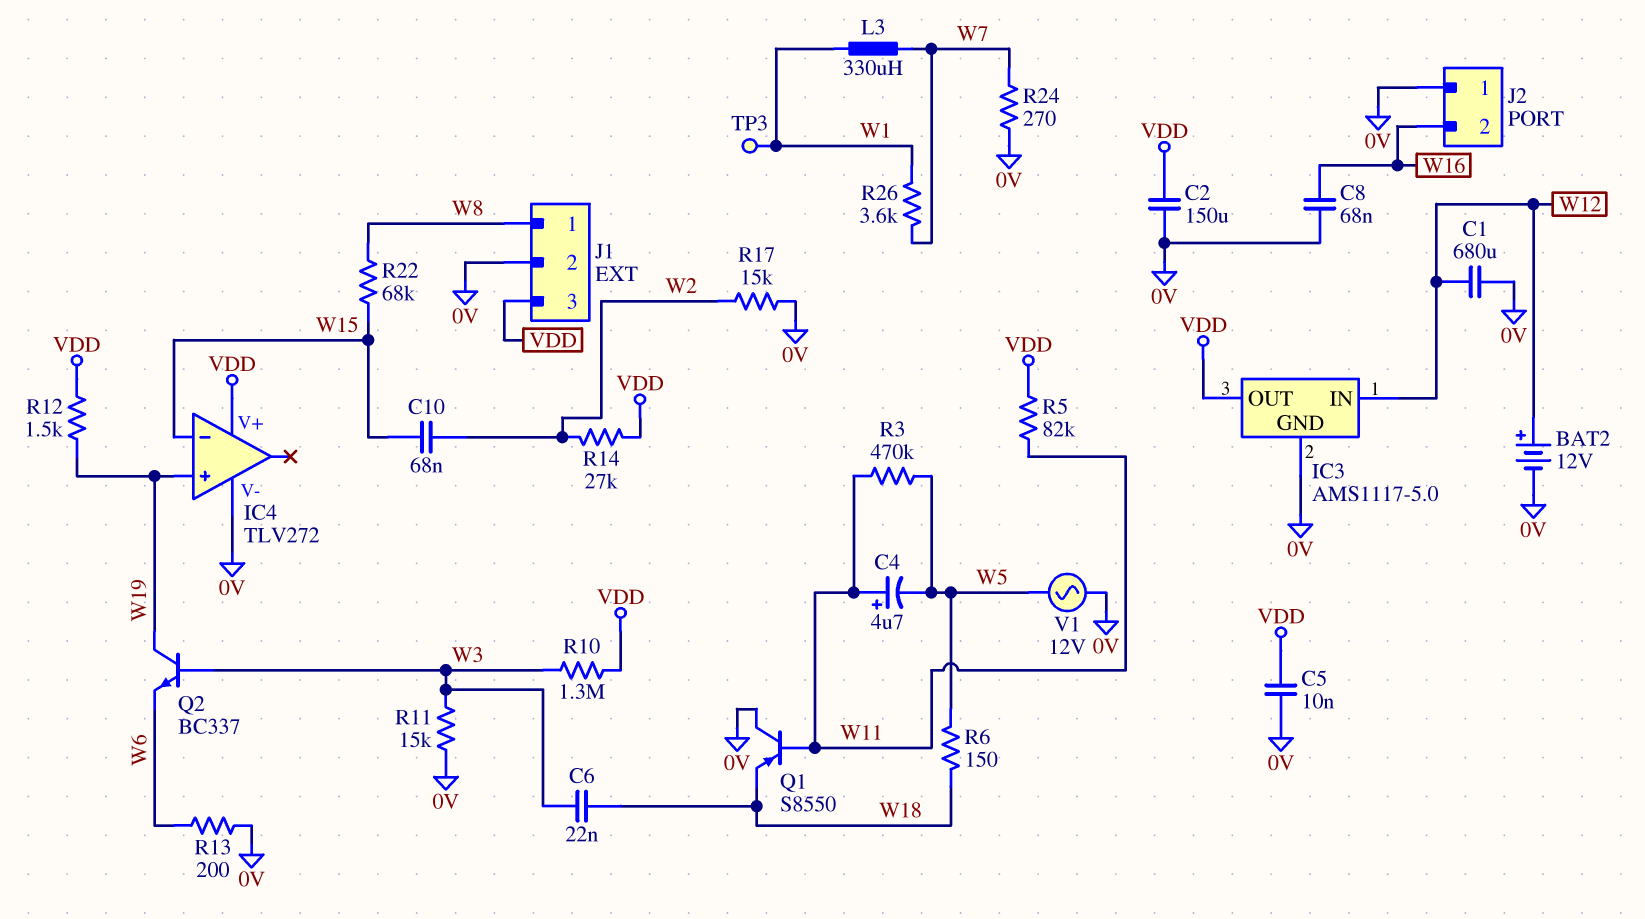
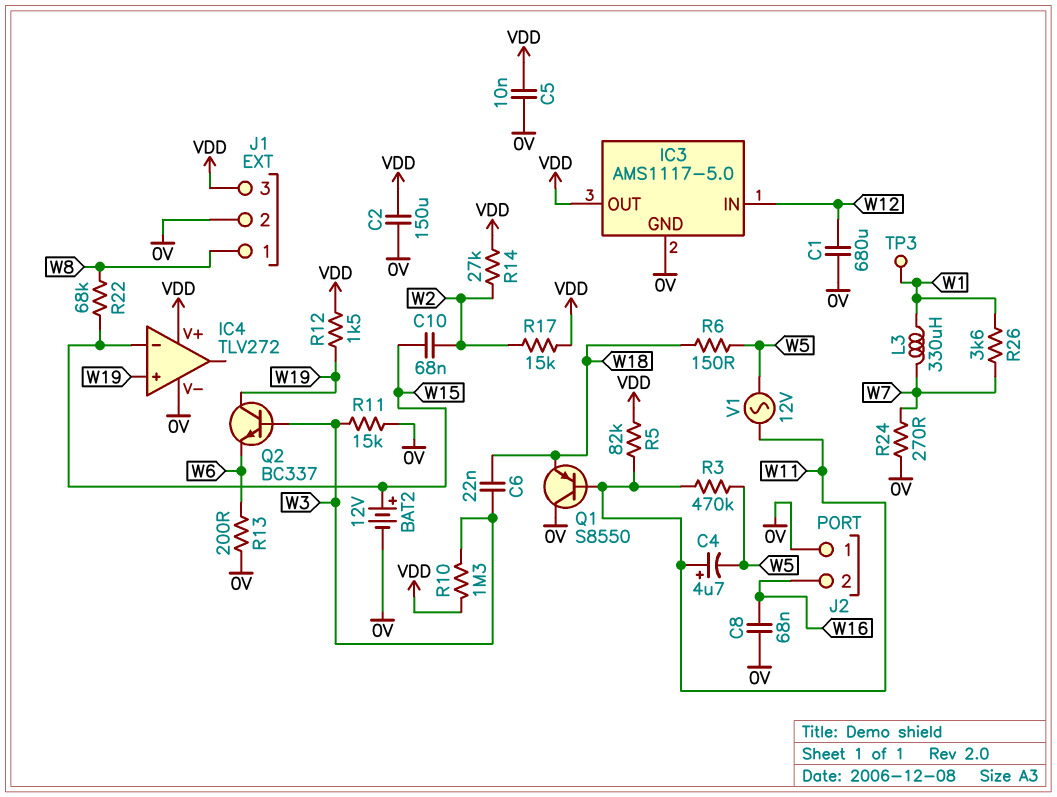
BAT2: 12V (plus W12, minus 0V) -> 12V (plus W15, minus 0V)
R17: 15k (0V, W2) -> 15k (VDD, W2)
V1: AC 12V (0V, W5) -> AC 12V (W5, W11)

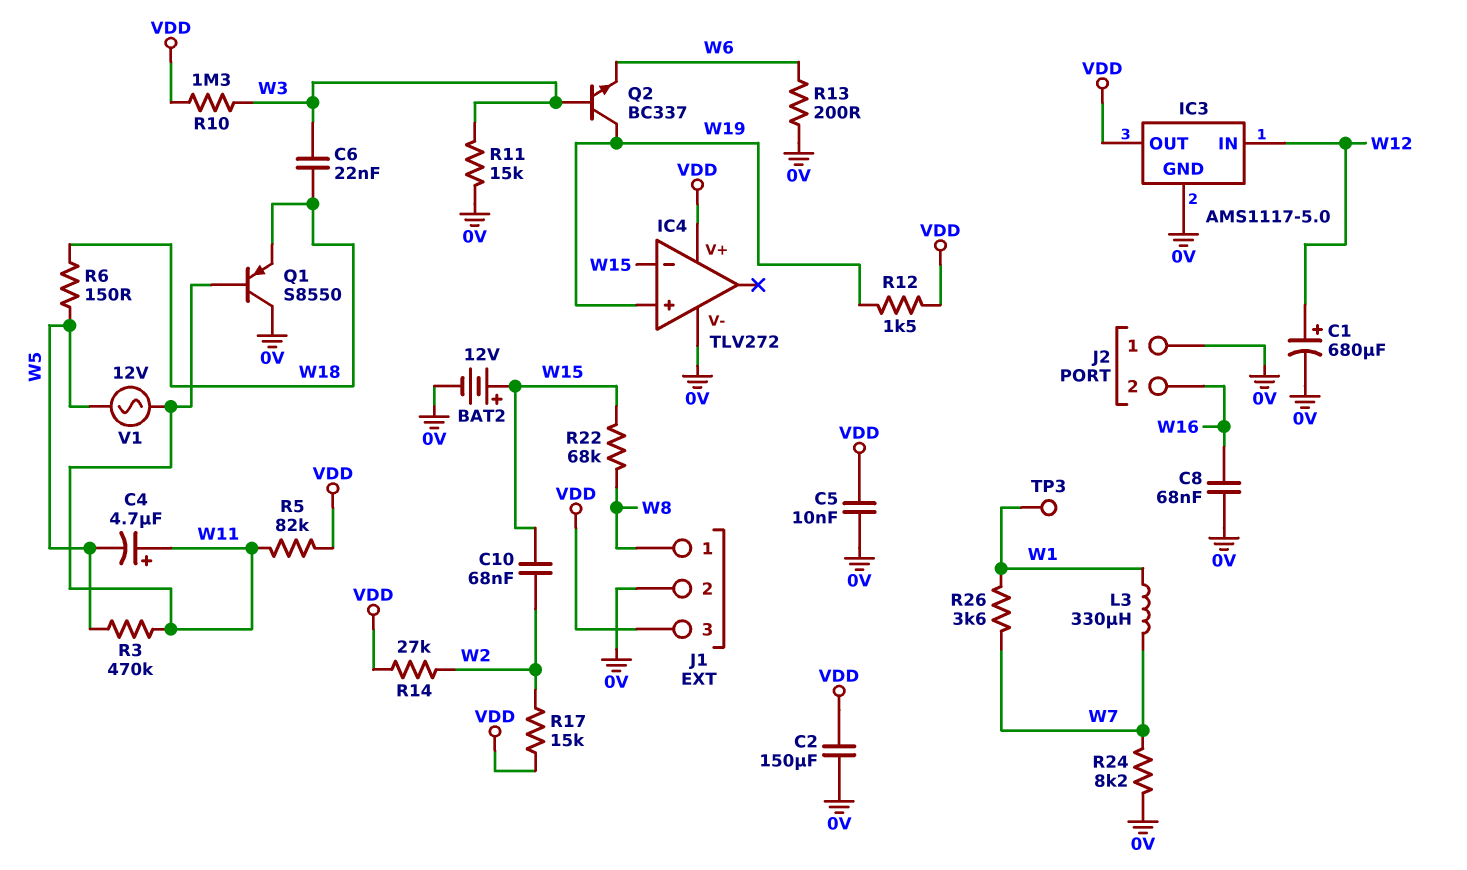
C1: 680uF (0V, W12) -> 680uF (plus W12, minus 0V)
R24: 270 (0V, W7) -> 8.2k (0V, W7)

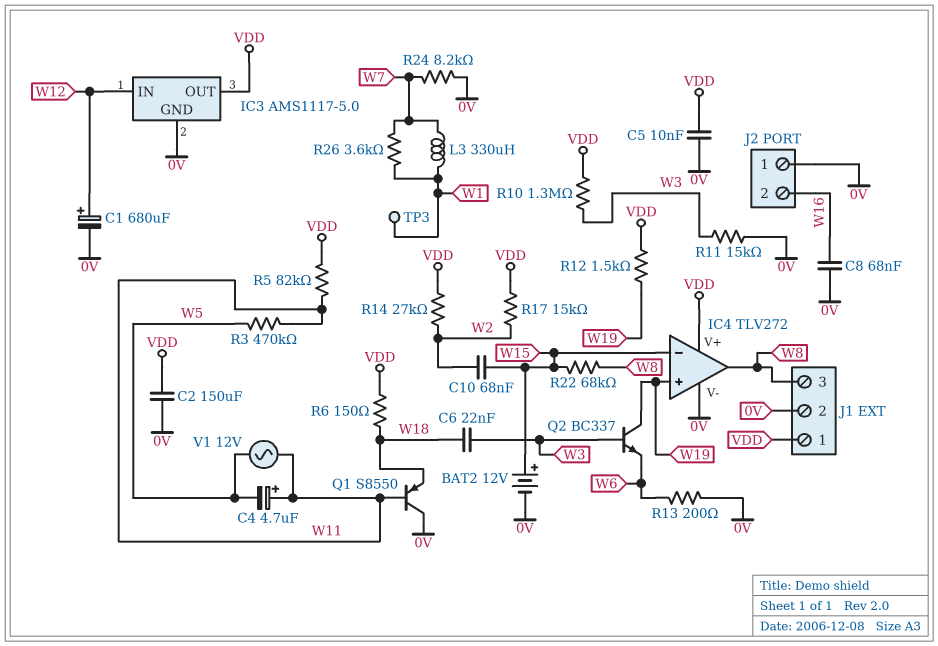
IC4 pin out: none -> W8
J1 pin 1: W8 -> VDD
J1 pin 3: VDD -> W8
R6: 150 (W5, W18) -> 150 (VDD, W18)

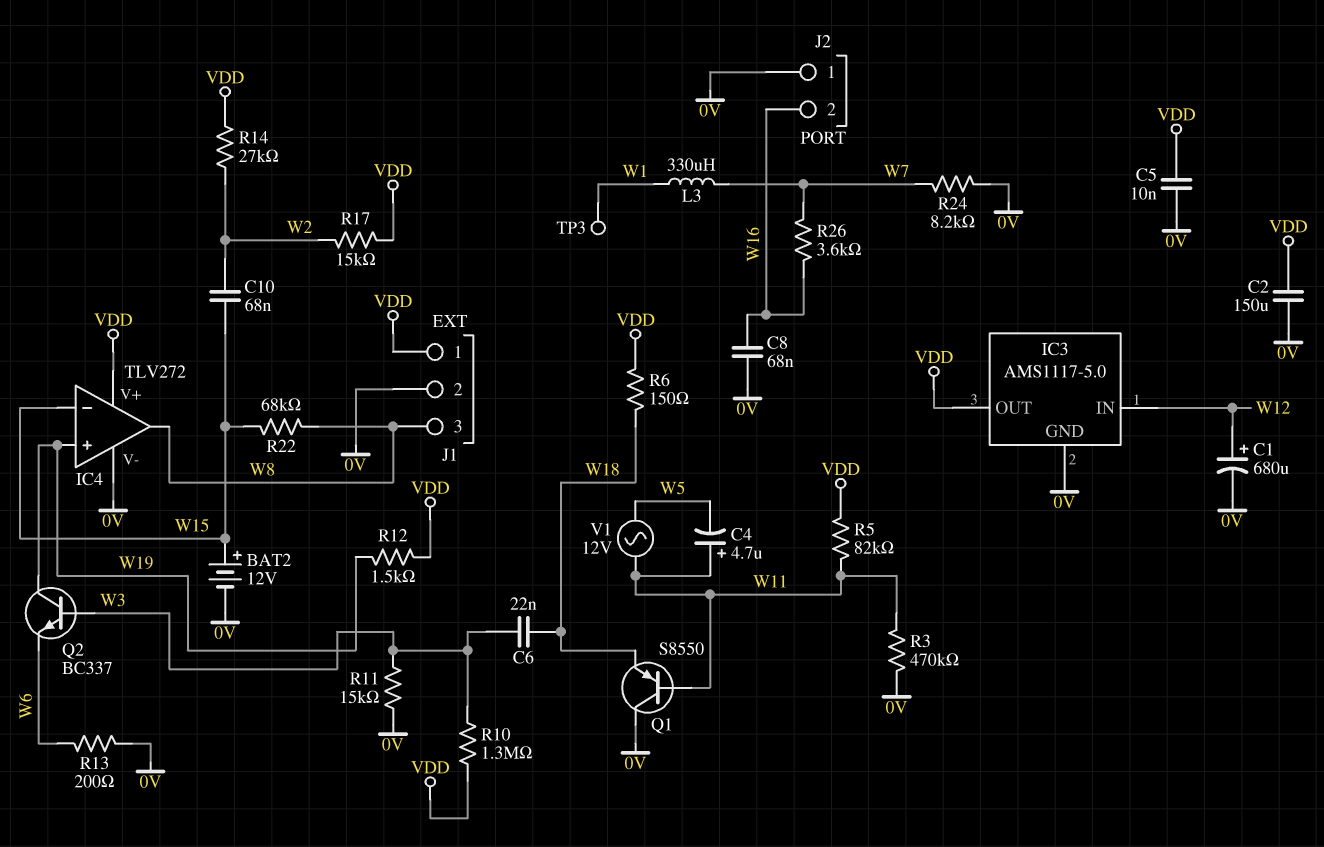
R3: 470k (W5, W11) -> 470k (0V, W11)
R26: 3.6k (W1, W7) -> 3.6k (W7, W16)

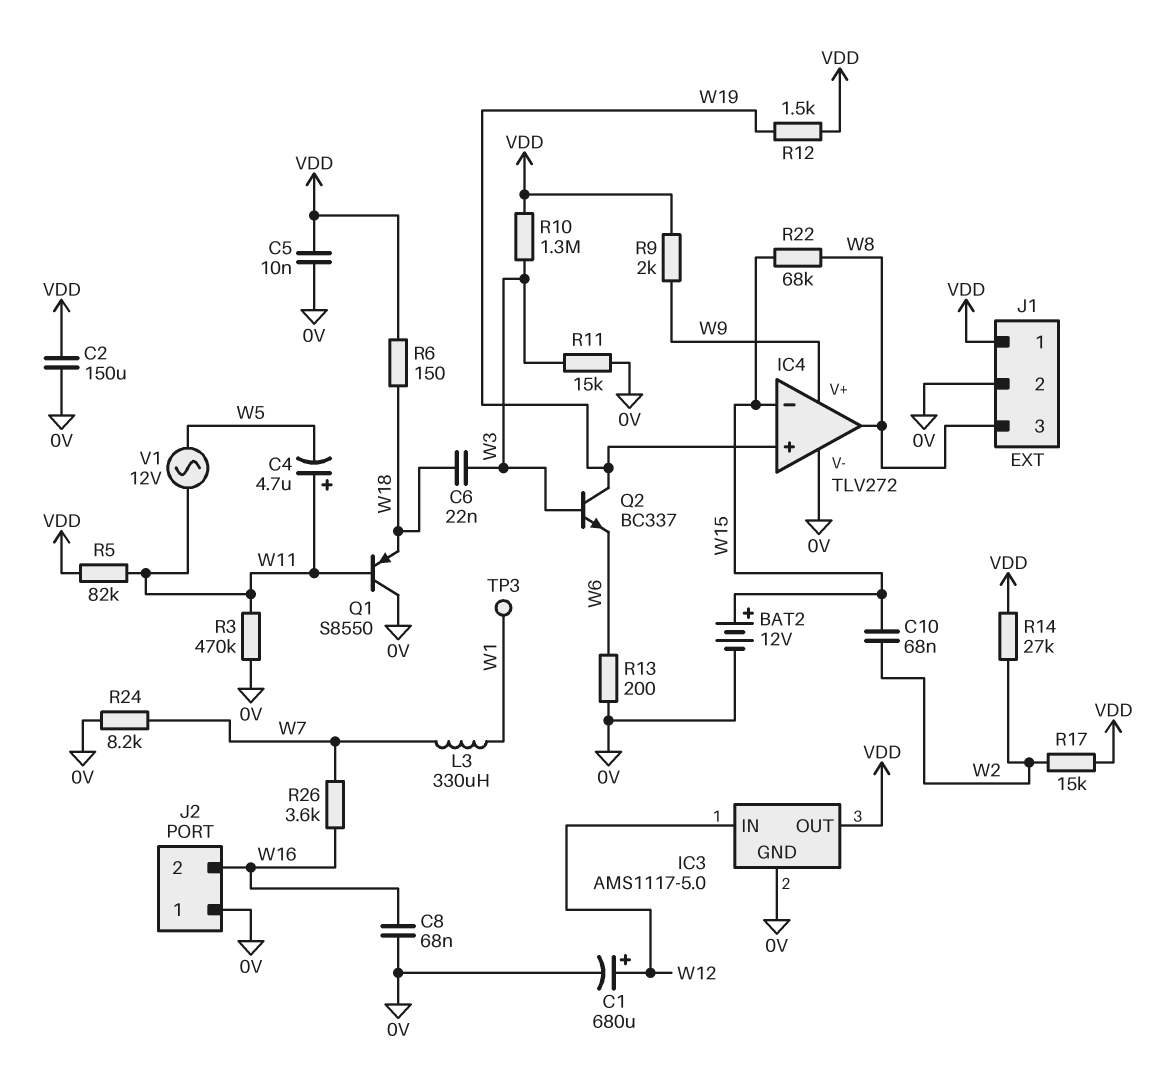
IC4 pin V+: VDD -> W9
R9: none -> 2k (VDD, W9)

